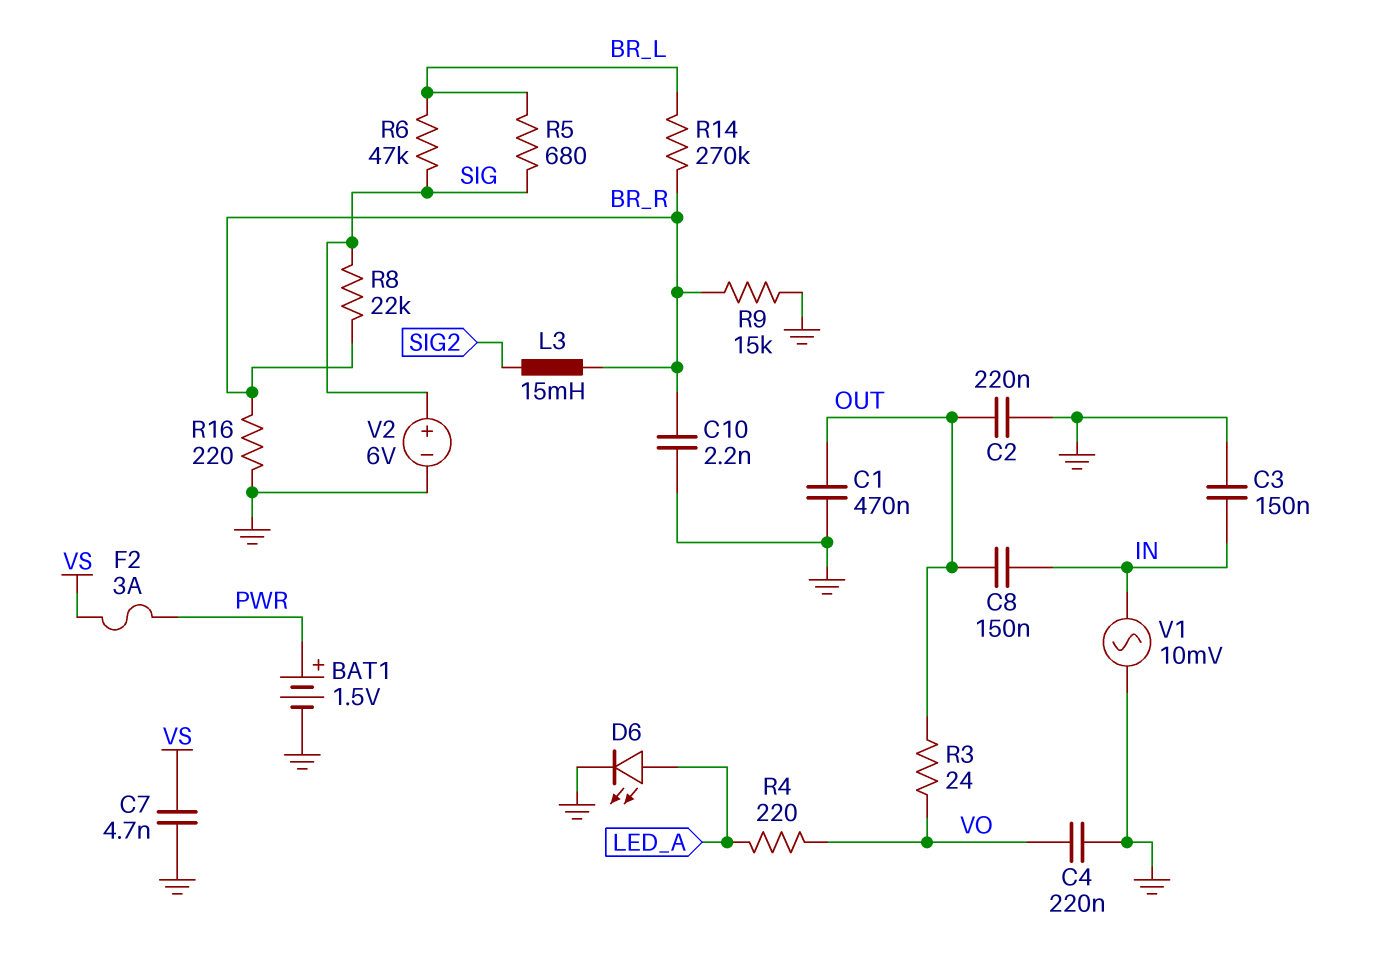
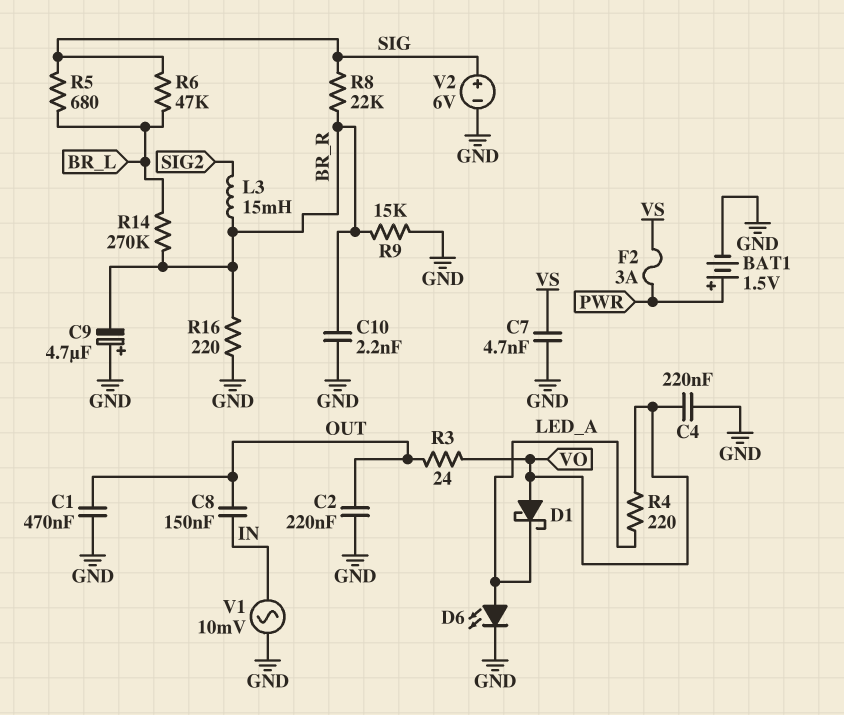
C3: 150nF (GND, IN) -> none
C9: none -> 4.7uF (plus GND, minus BR_R)
D1: none -> schottky (A VO, K LED_A)

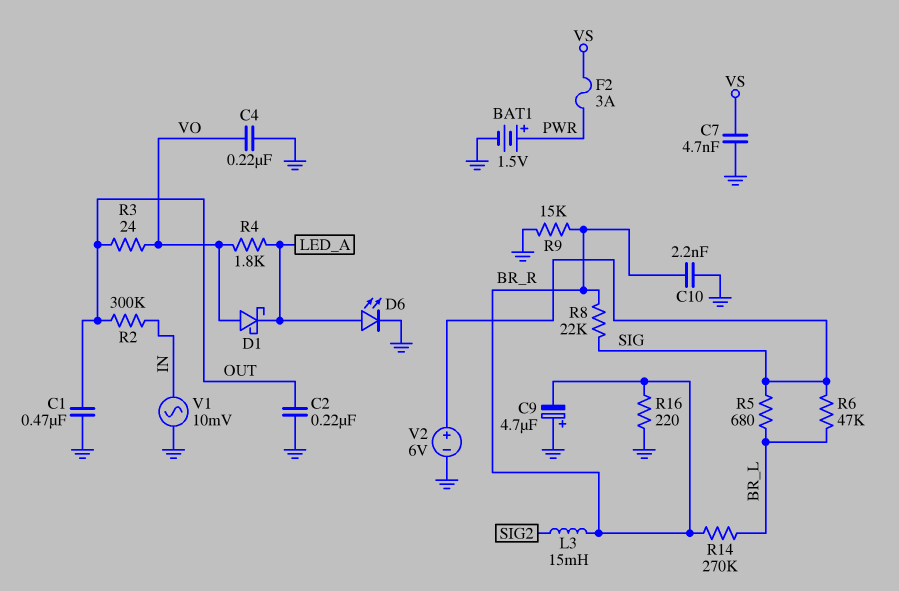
C8: 150nF (IN, OUT) -> none
R2: none -> 300k (IN, OUT)
R4: 220 (LED_A, VO) -> 1.8k (LED_A, VO)

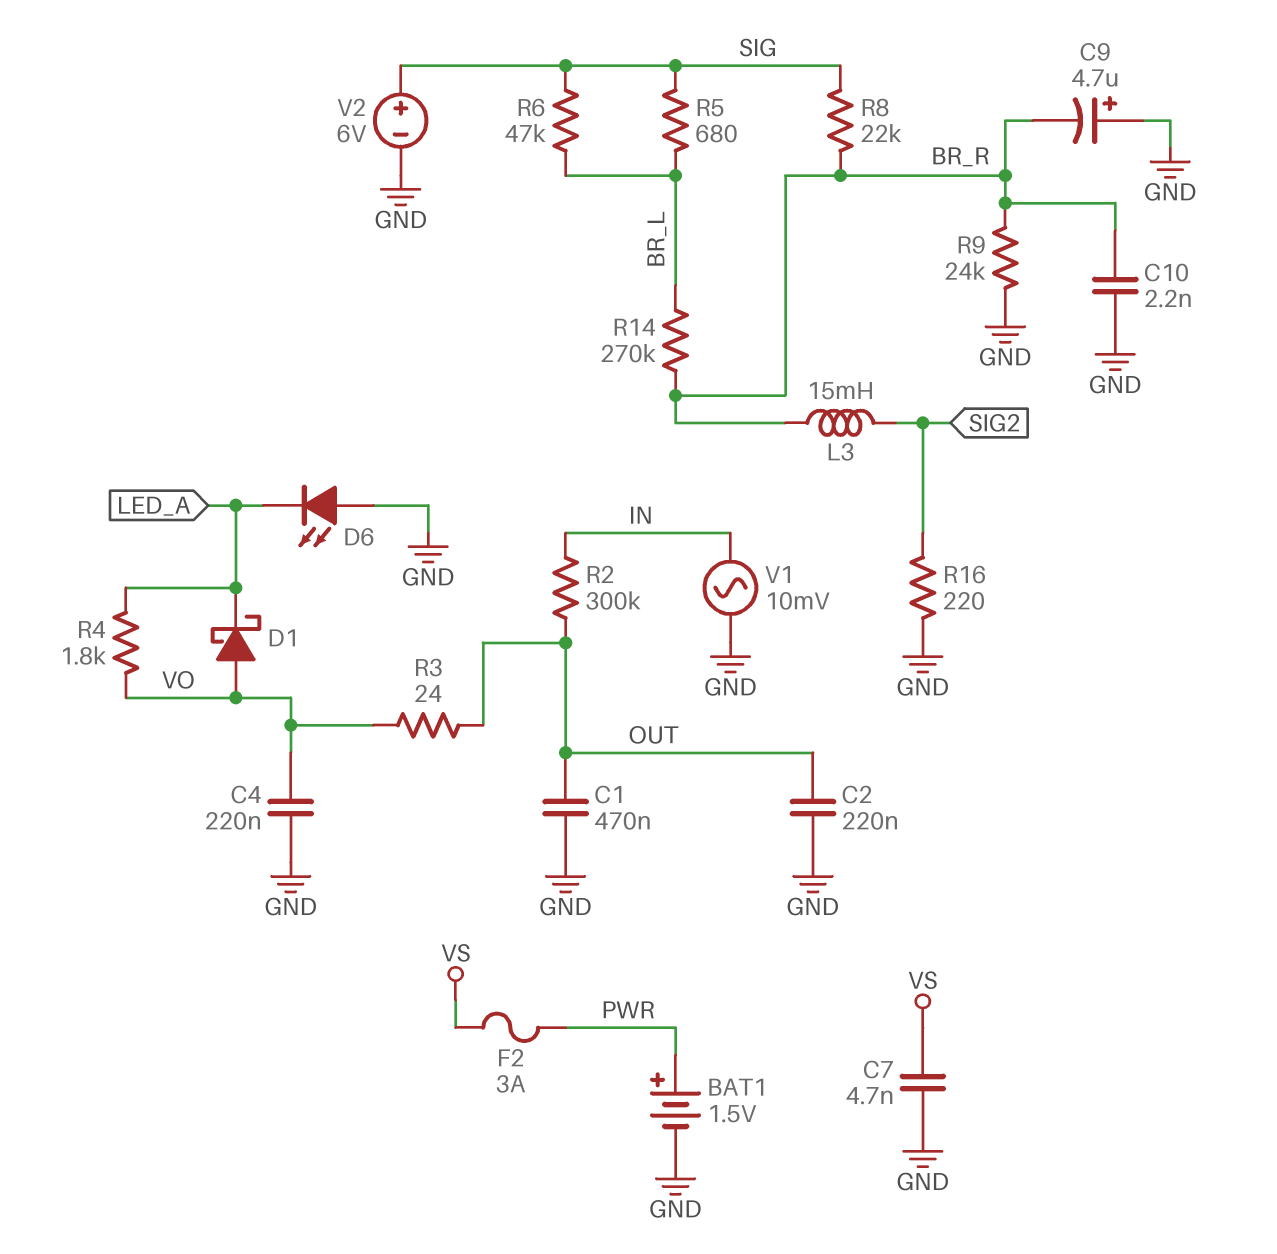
D6: LED (A LED_A, K GND) -> LED (A GND, K LED_A)
R9: 15k (BR_R, GND) -> 24k (BR_R, GND)
R16: 220 (BR_R, GND) -> 220 (GND, SIG2)

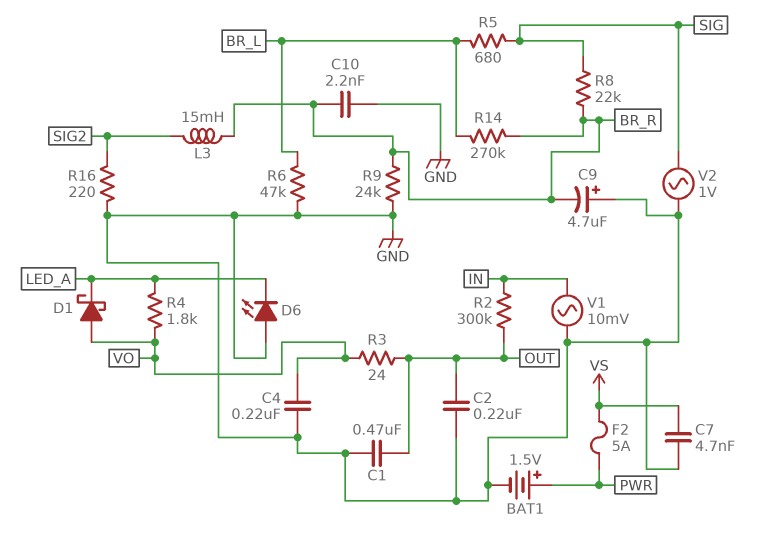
F2: 3A (PWR, VS) -> 5A (PWR, VS)
R6: 47k (BR_L, SIG) -> 47k (BR_L, GND)
V2: 6V (plus SIG, minus GND) -> AC 1V (GND, SIG)

